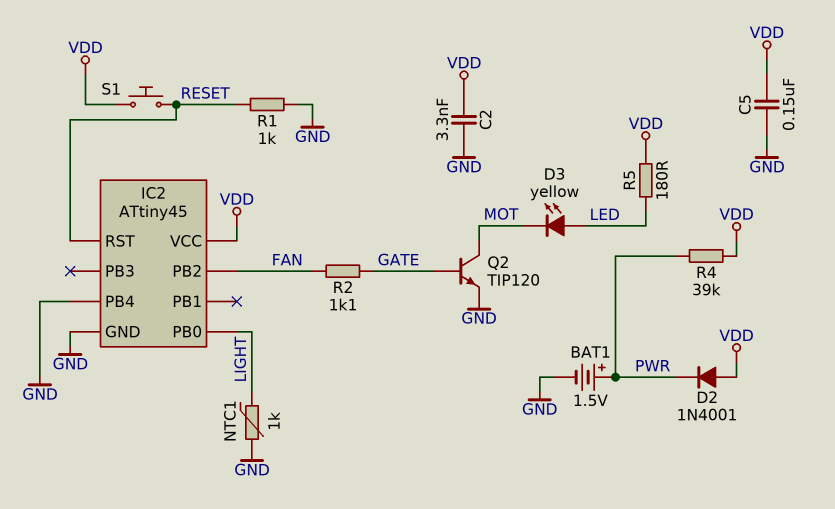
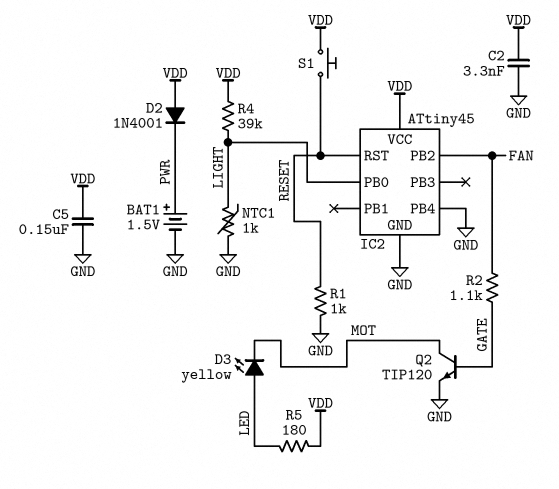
R4: 39k (PWR, VDD) -> 39k (LIGHT, VDD)

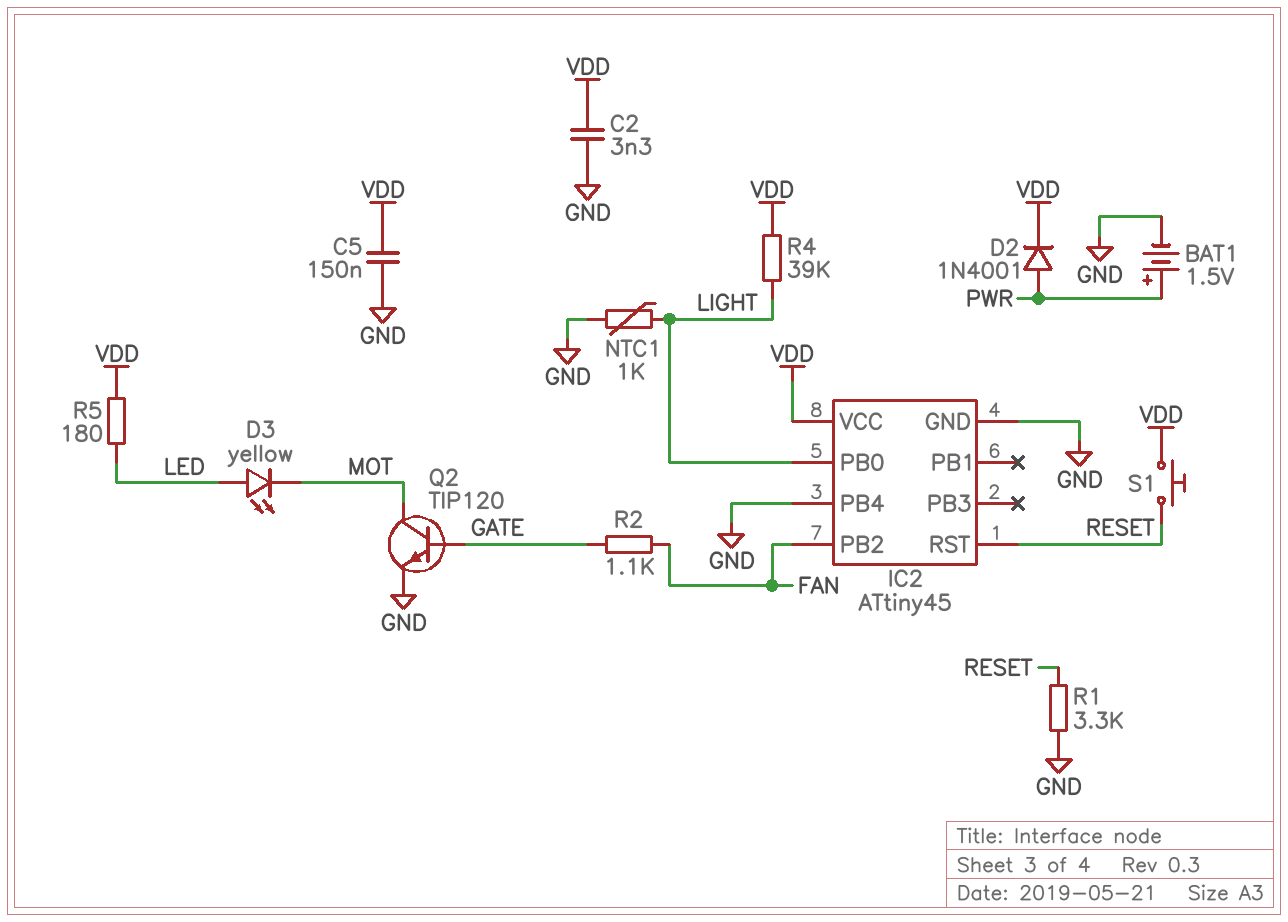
D2: diode 1N4001 (A VDD, K PWR) -> diode 1N4001 (A PWR, K VDD)
R1: 1k (GND, RESET) -> 3.3k (GND, RESET)

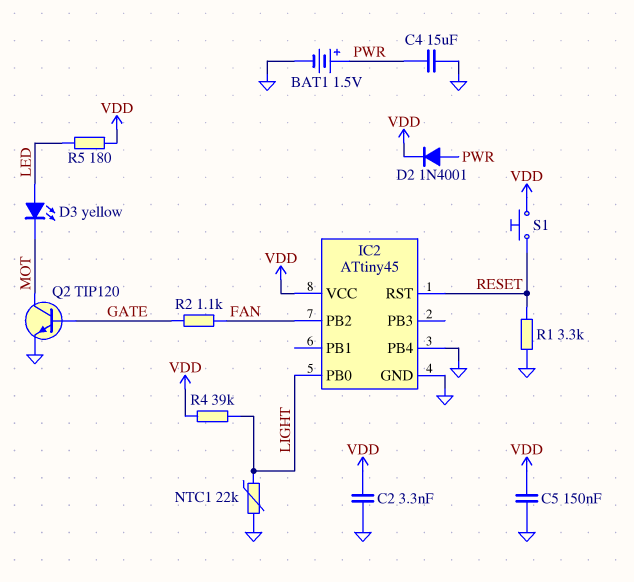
C4: none -> 15uF (GND, PWR)
NTC1: 1k (GND, LIGHT) -> 22k (GND, LIGHT)

